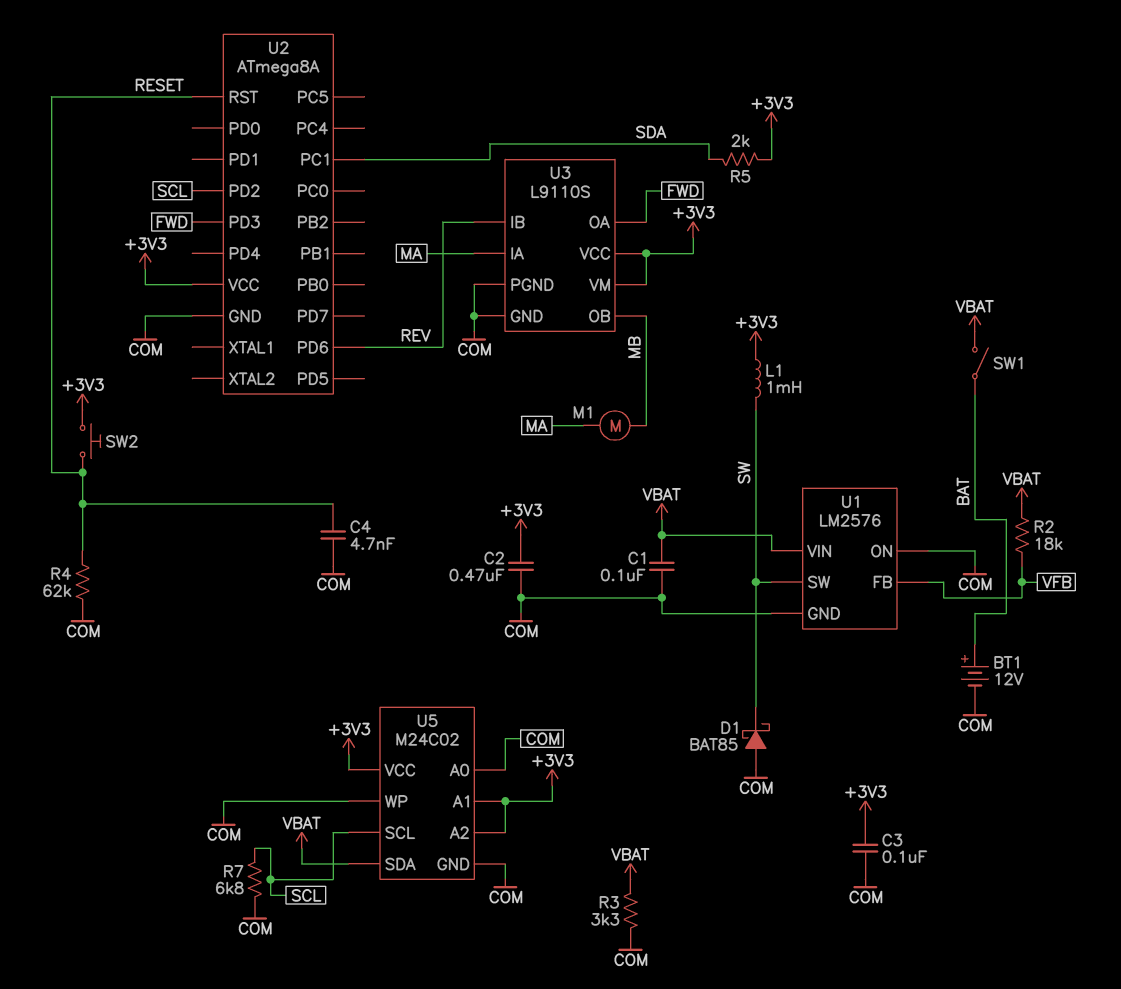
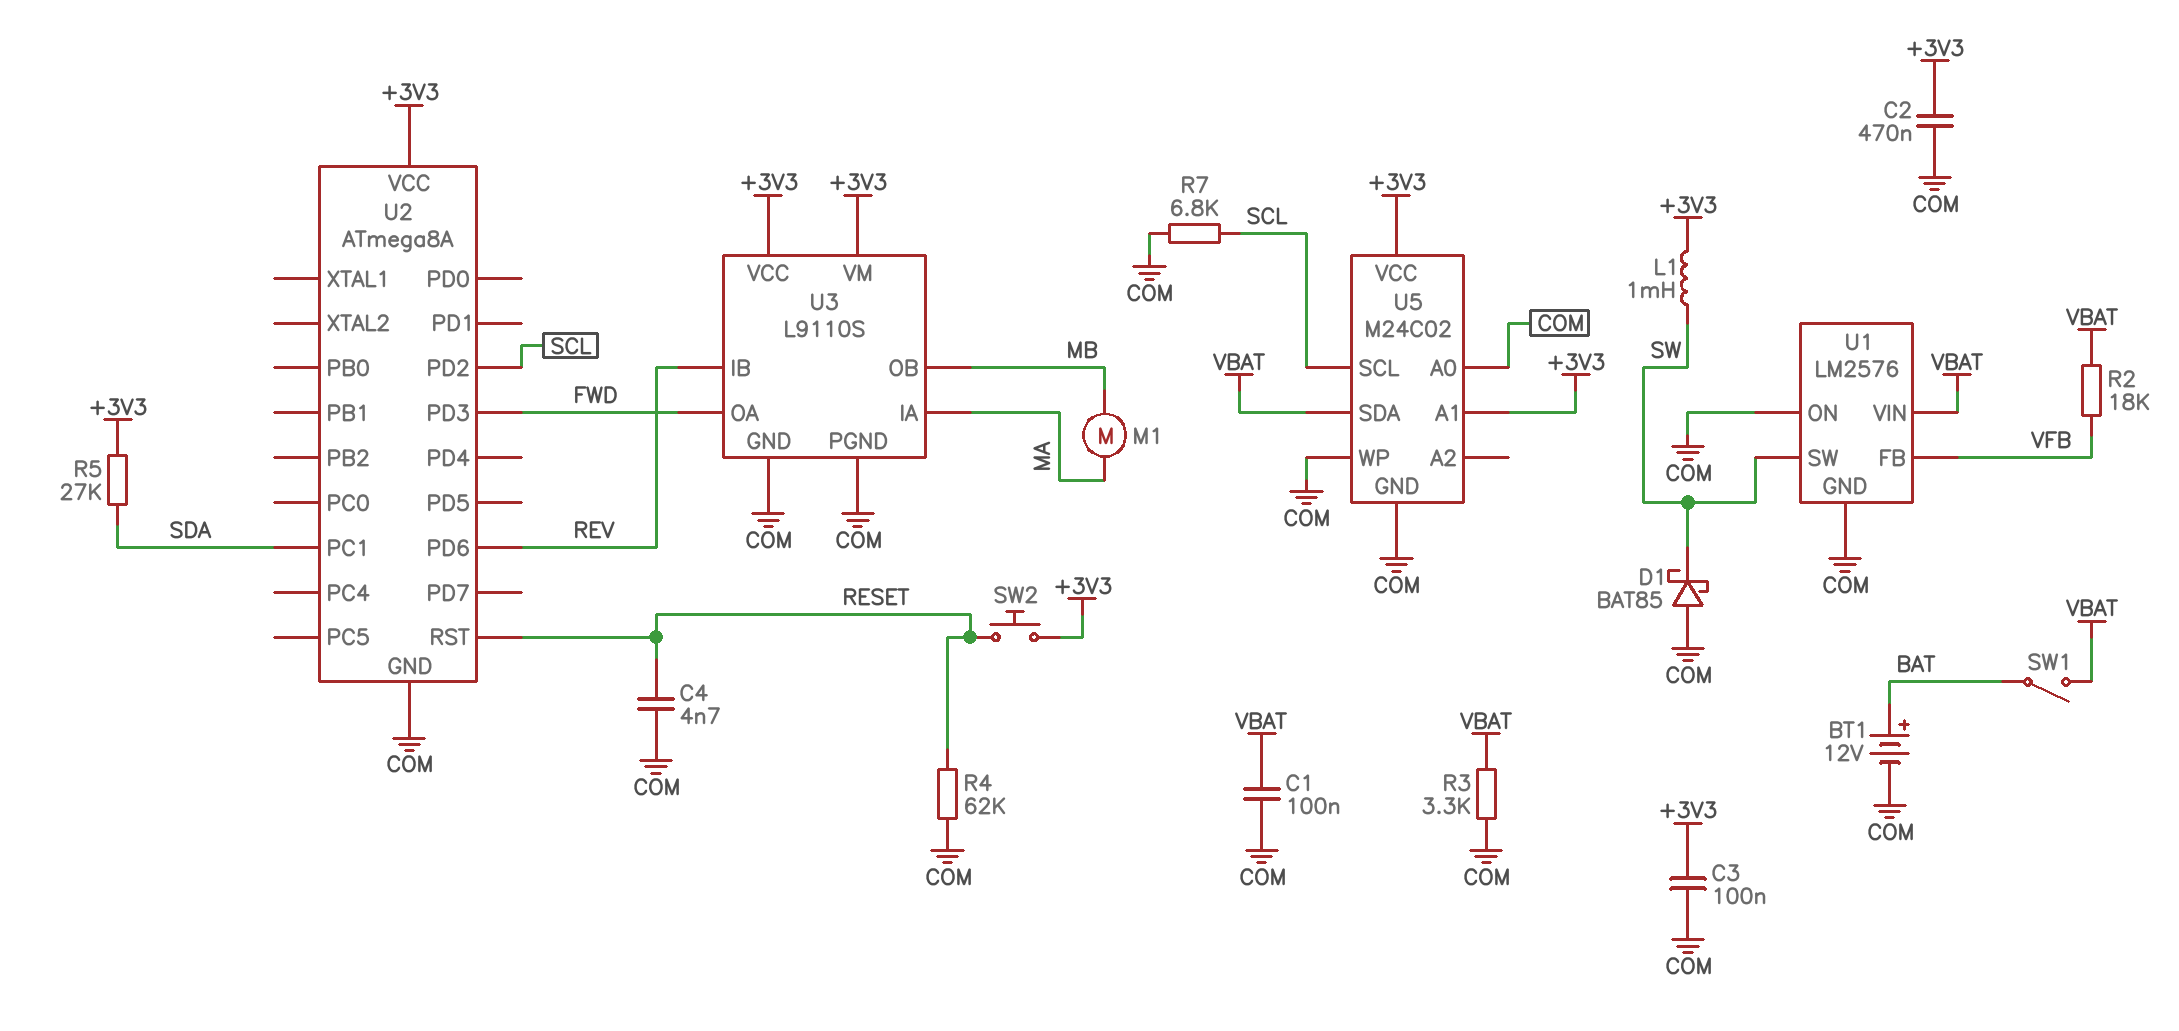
R5: 2k (+3V3, SDA) -> 27k (+3V3, SDA)
U5 pin A2: +3V3 -> none

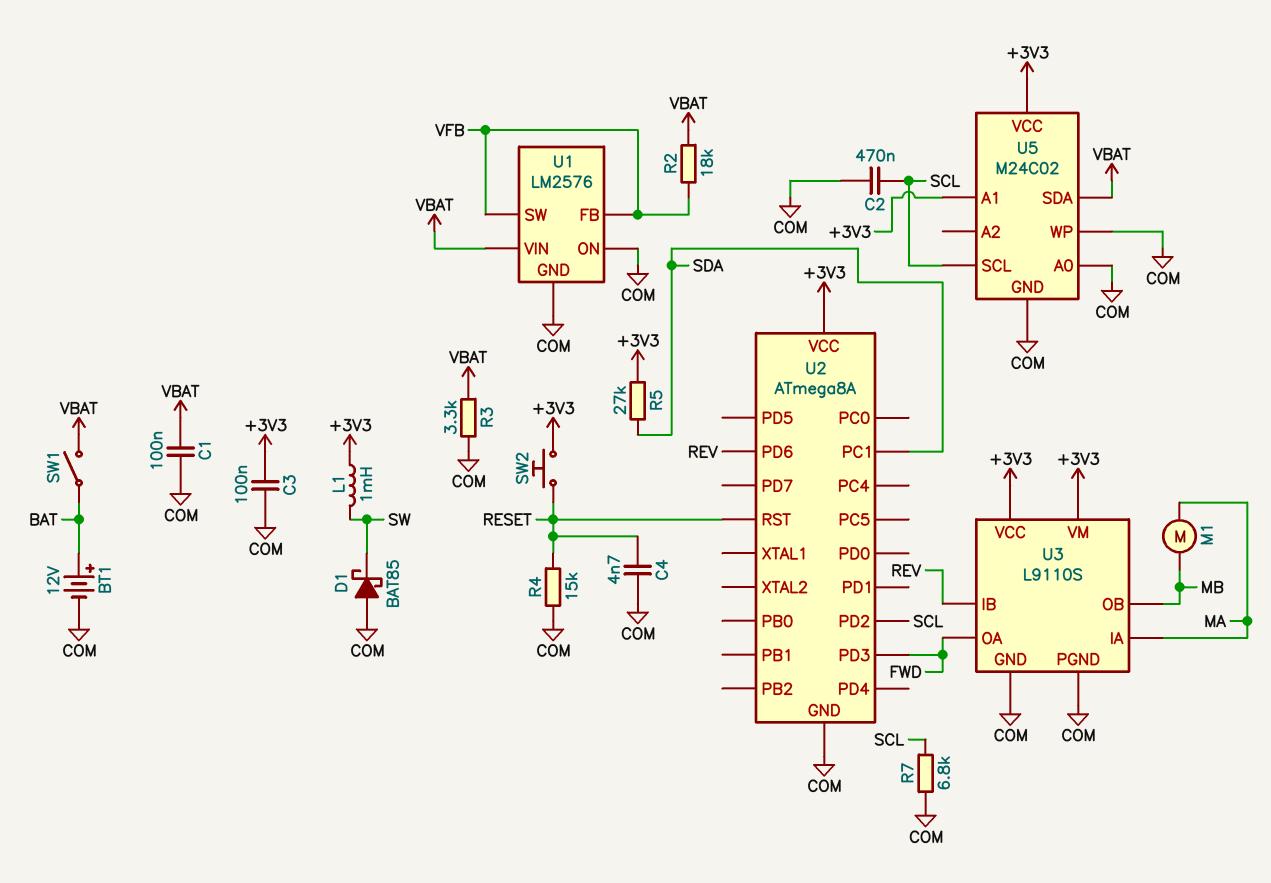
C2: 470nF (+3V3, COM) -> 470nF (COM, SCL)
R4: 62k (COM, RESET) -> 15k (COM, RESET)
U1 pin SW: SW -> VFB

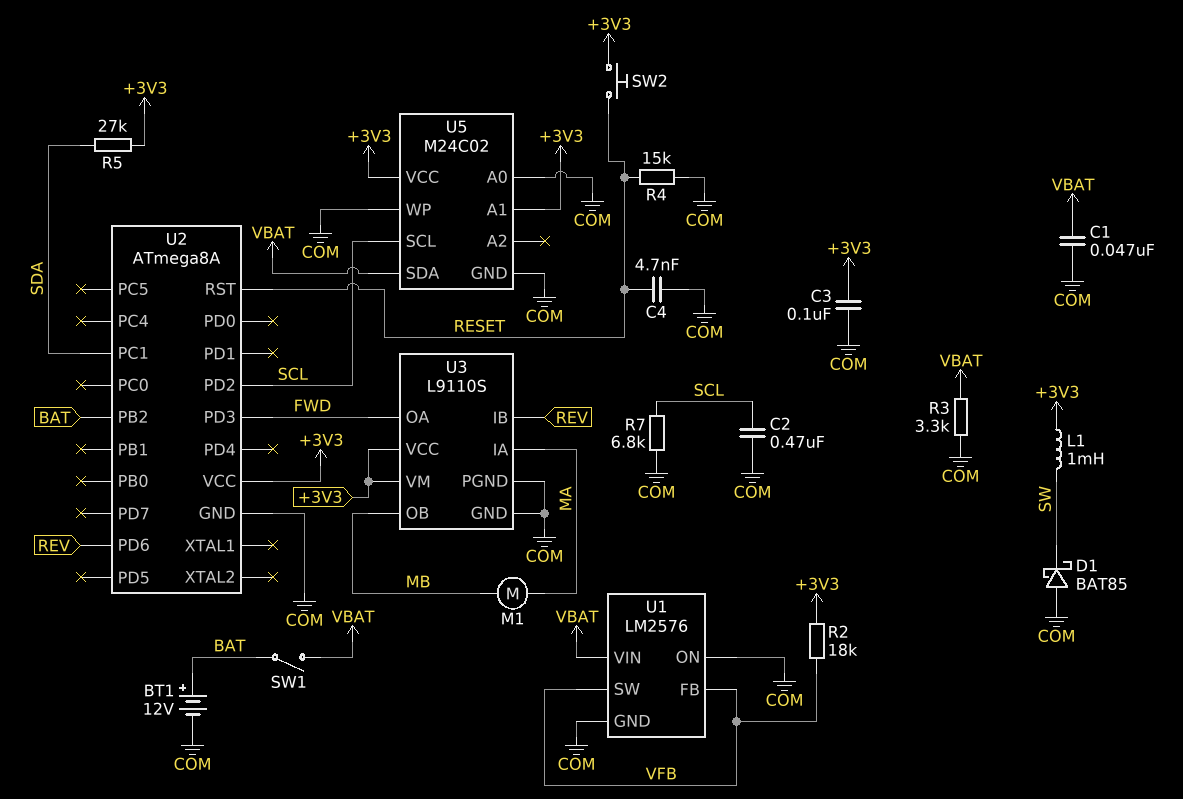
C1: 100nF (COM, VBAT) -> 47nF (COM, VBAT)
R2: 18k (VBAT, VFB) -> 18k (+3V3, VFB)
U2 pin PB2: none -> BAT

